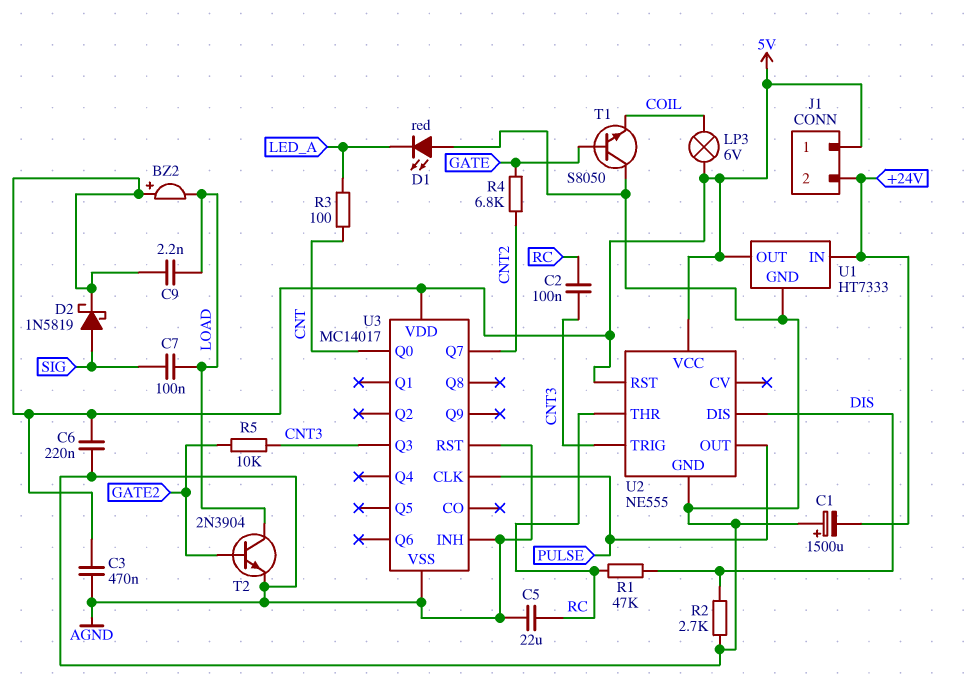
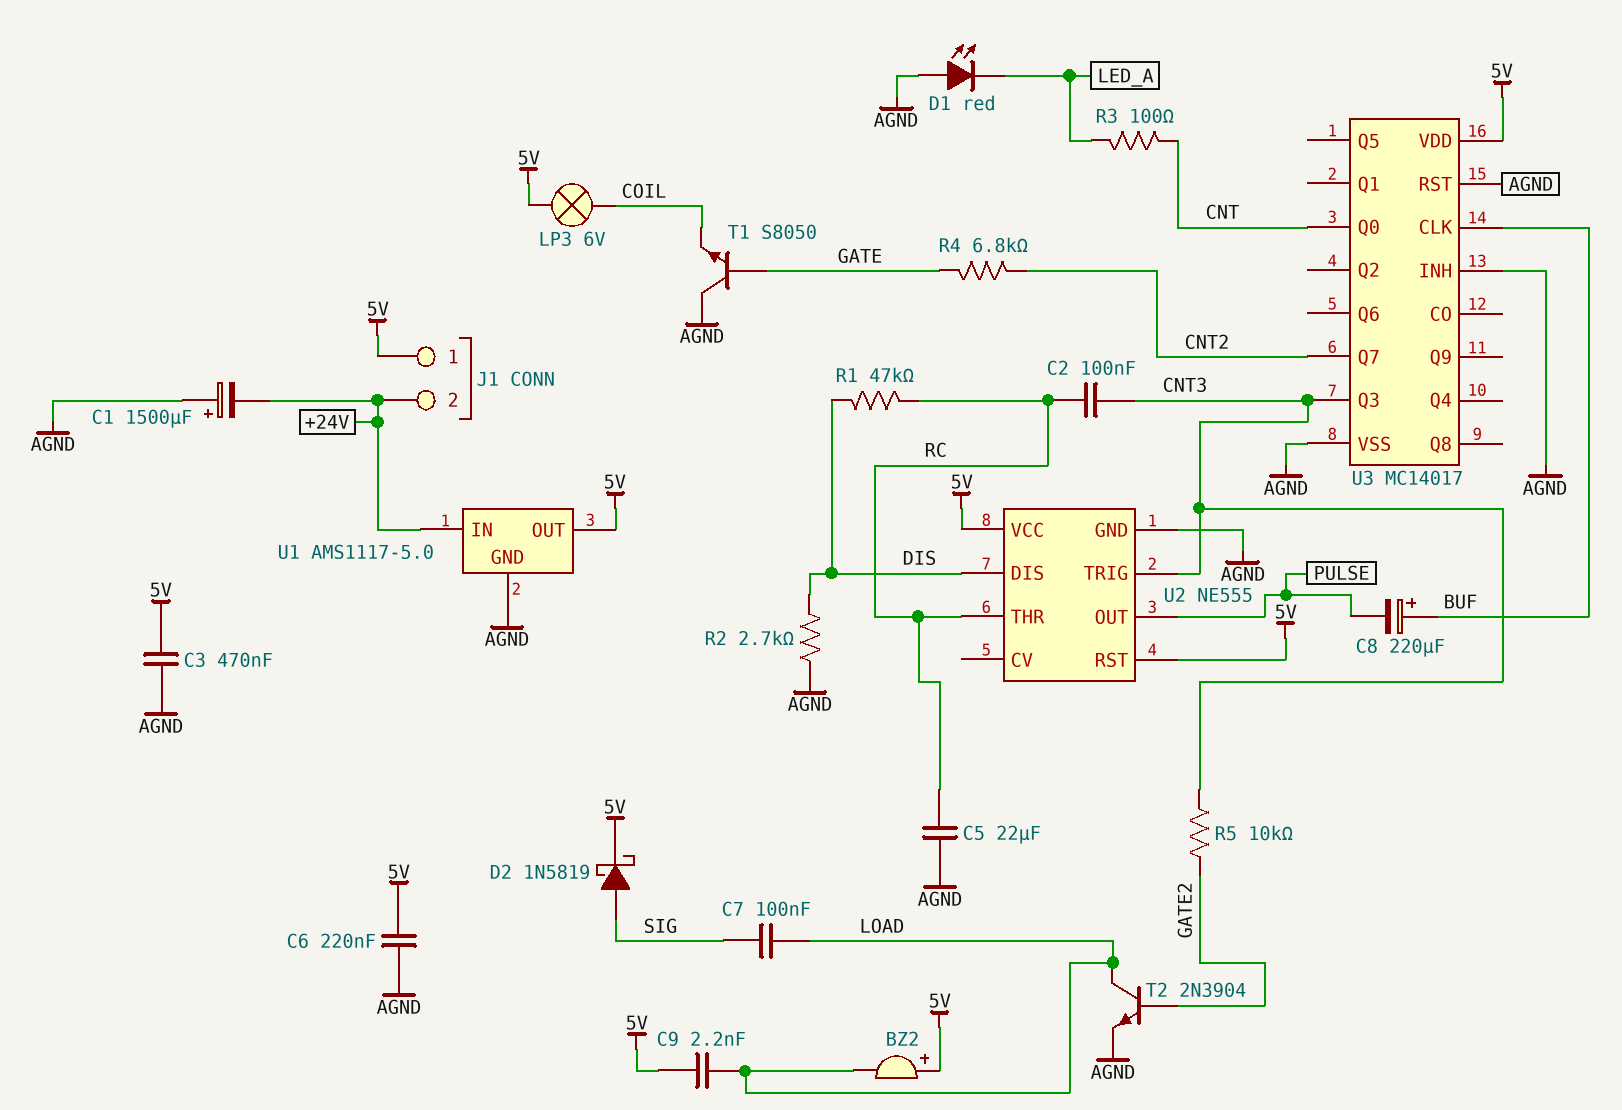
C8: none -> 220uF (plus BUF, minus PULSE)
U1: HT7333 -> AMS1117-5.0
U3 pin CLK: PULSE -> BUF

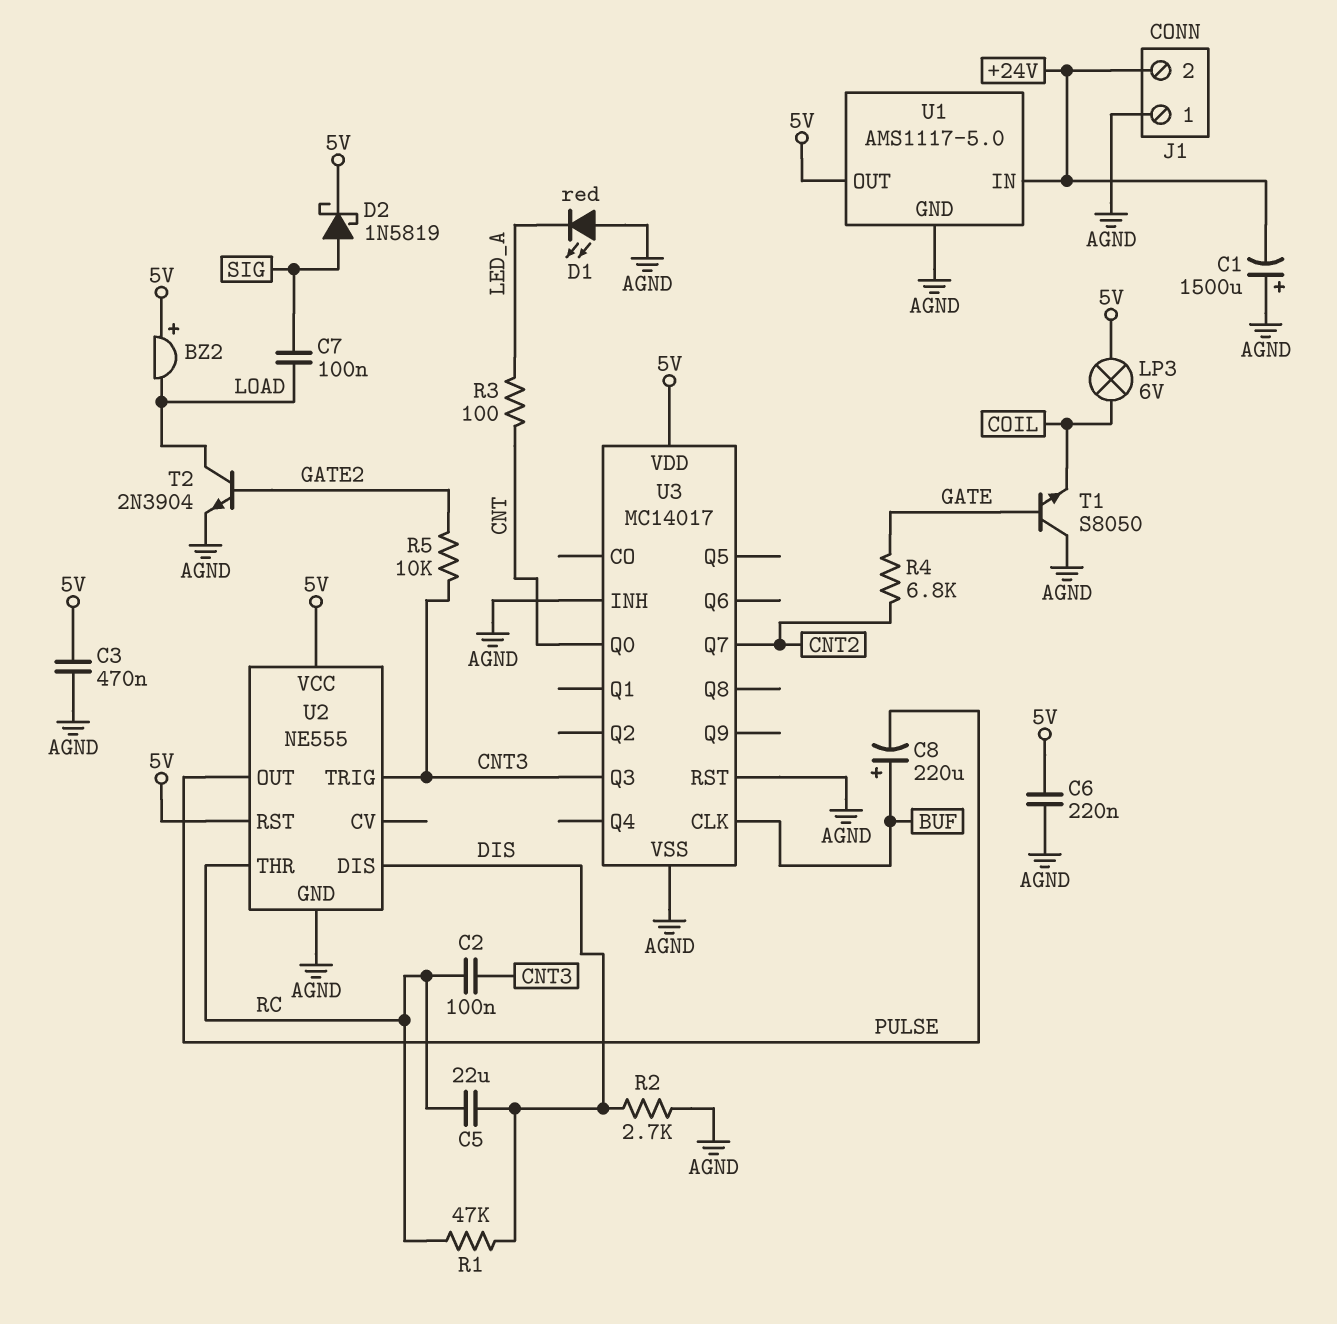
C5: 22uF (AGND, RC) -> 22uF (DIS, RC)
C9: 2.2nF (5V, LOAD) -> none
J1 pin 1: 5V -> AGND

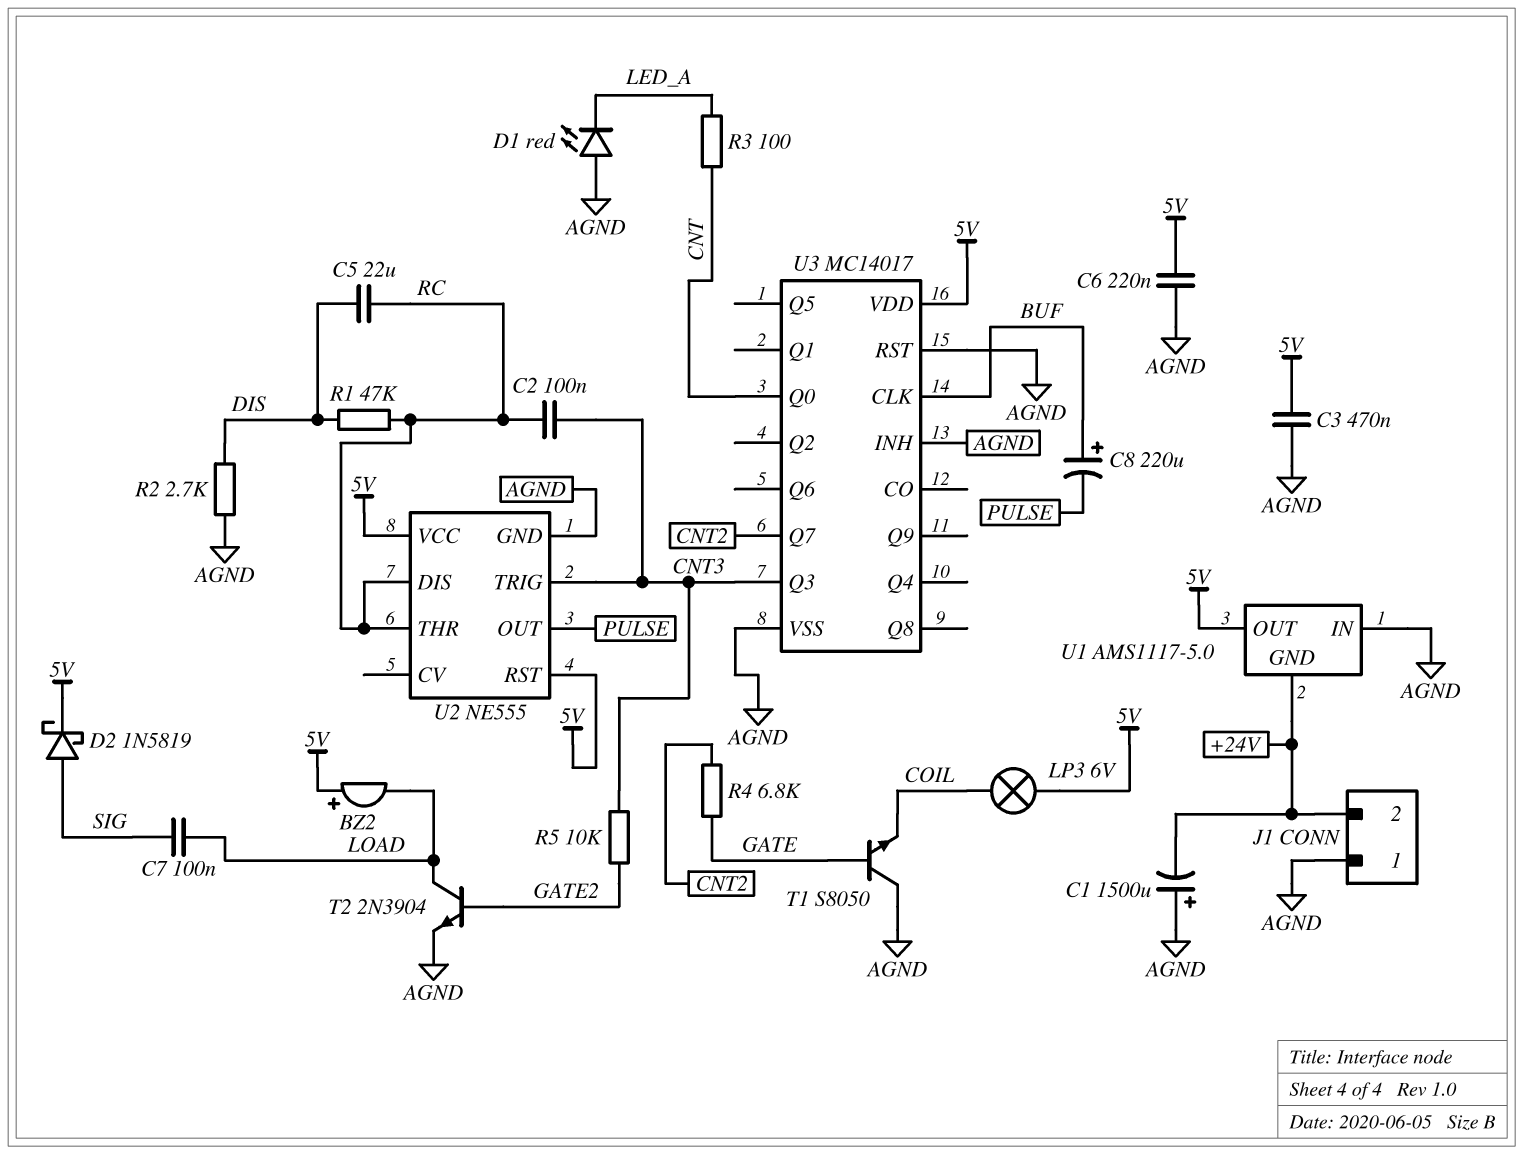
U1 pin GND: AGND -> +24V
U1 pin IN: +24V -> AGND
U2 pin DIS: DIS -> RC

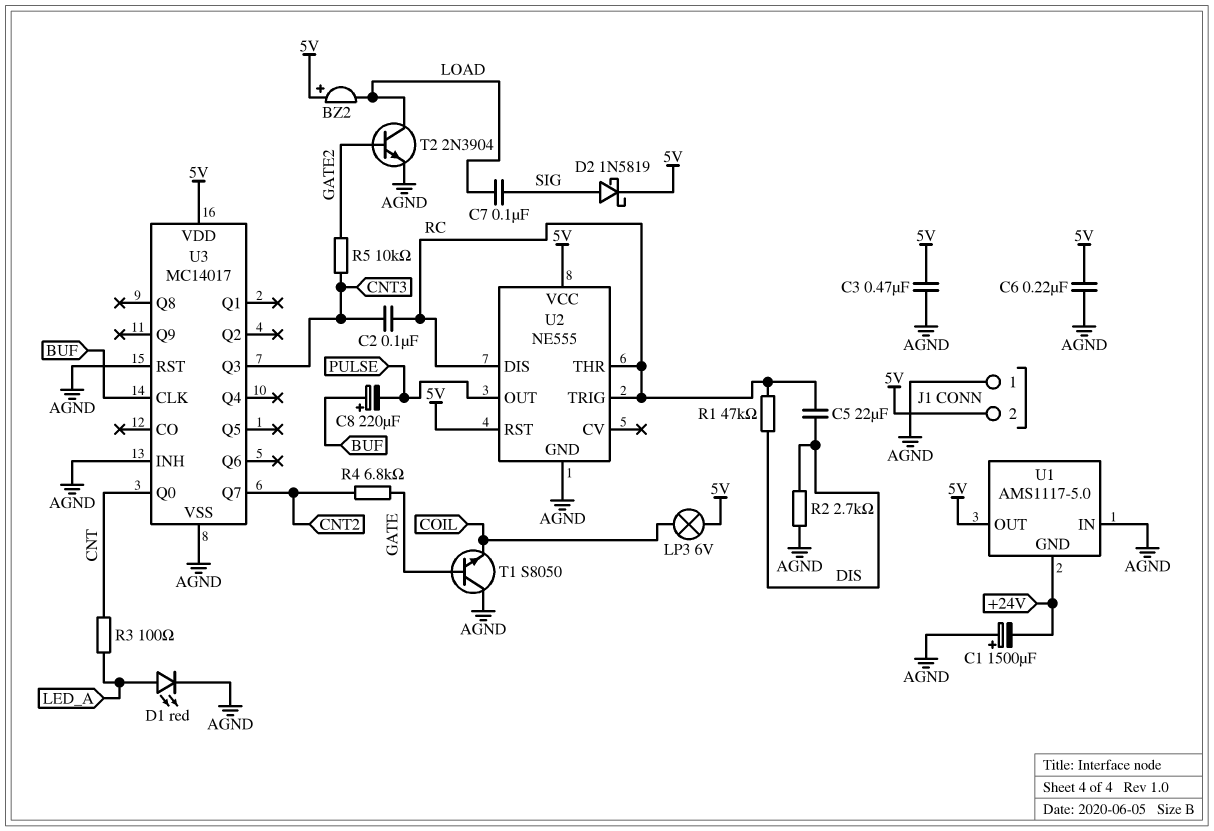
D1: LED red (A AGND, K LED_A) -> LED red (A LED_A, K AGND)
J1 pin 2: +24V -> 5V
U2 pin TRIG: CNT3 -> RC

